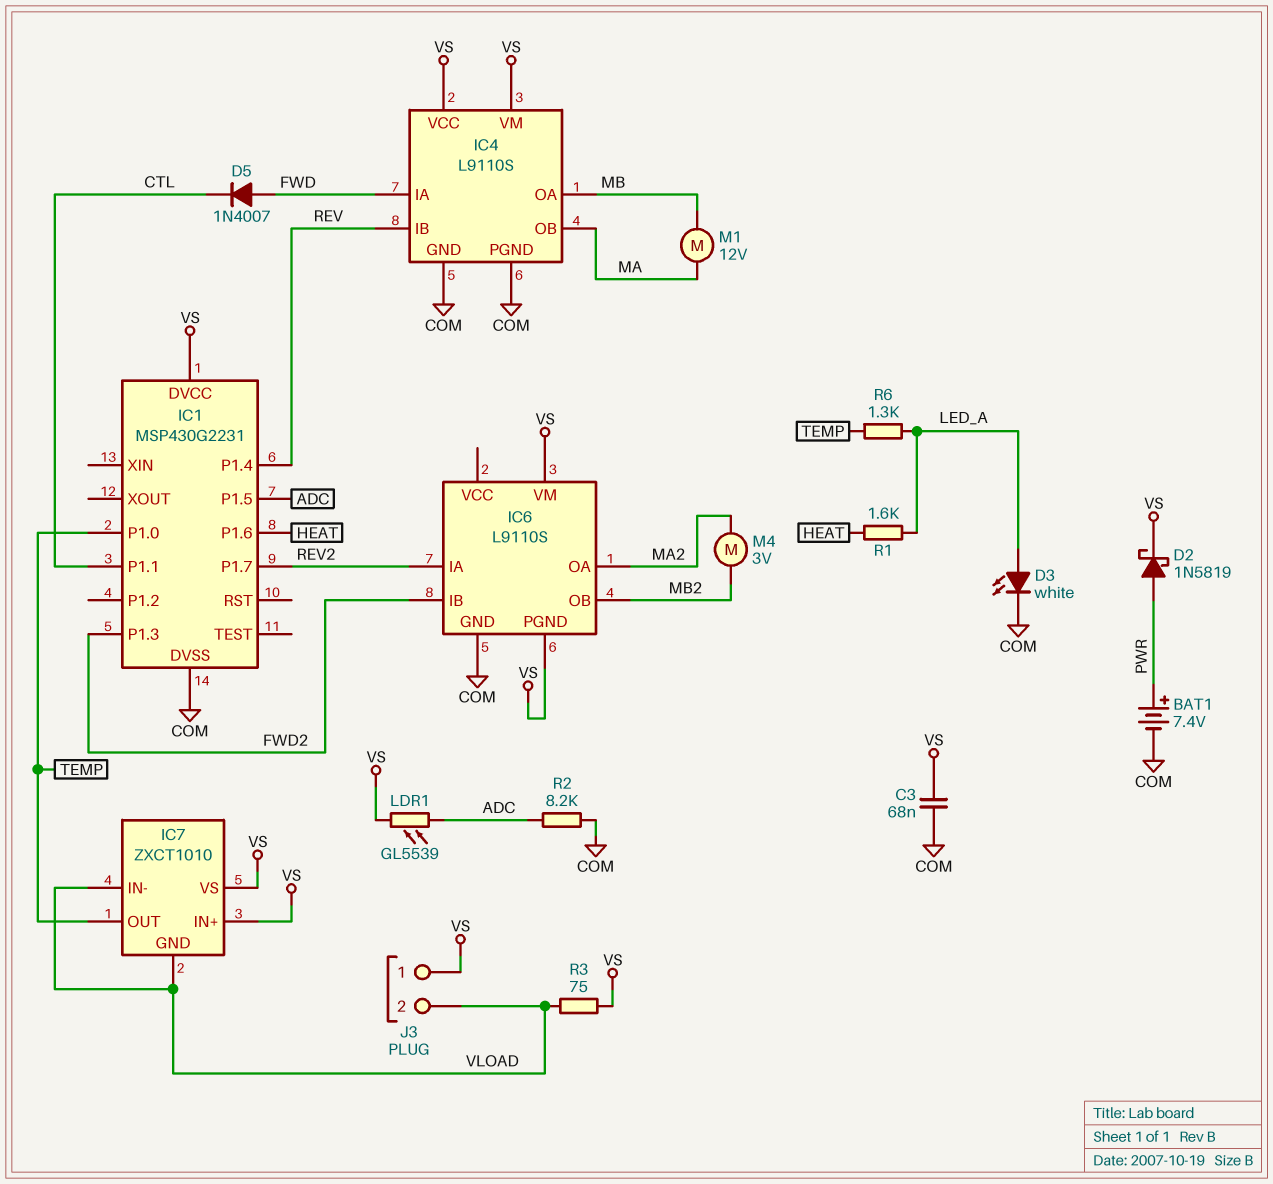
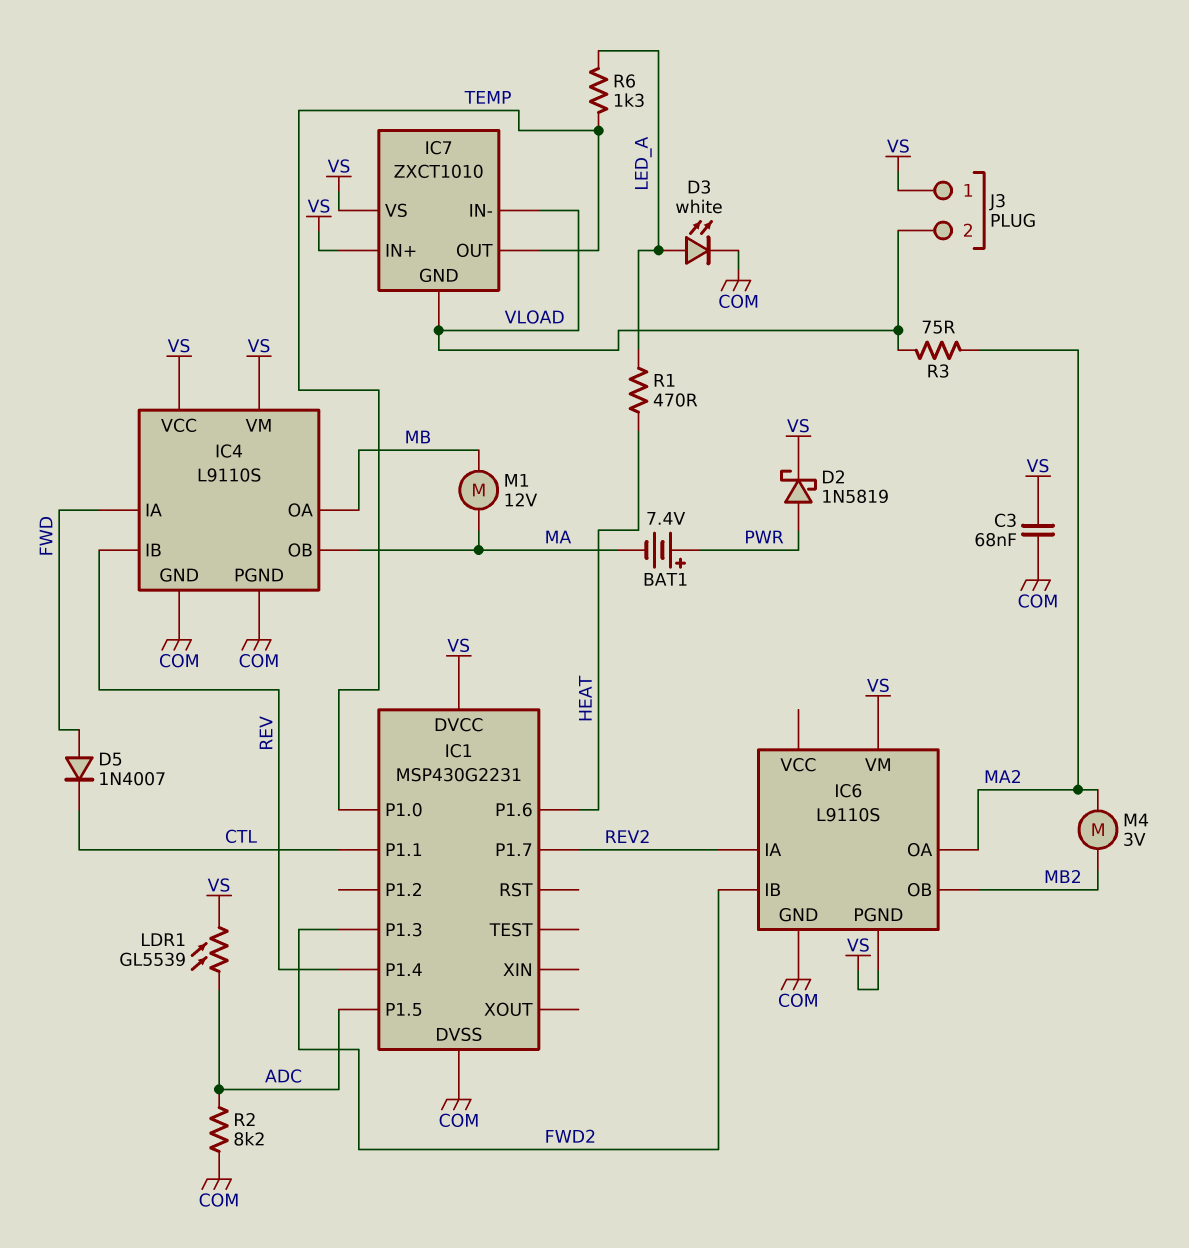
BAT1: 7.4V (plus PWR, minus COM) -> 7.4V (plus PWR, minus MA)
R1: 1.6k (HEAT, LED_A) -> 470 (HEAT, LED_A)
R3: 75 (VLOAD, VS) -> 75 (MA2, VLOAD)

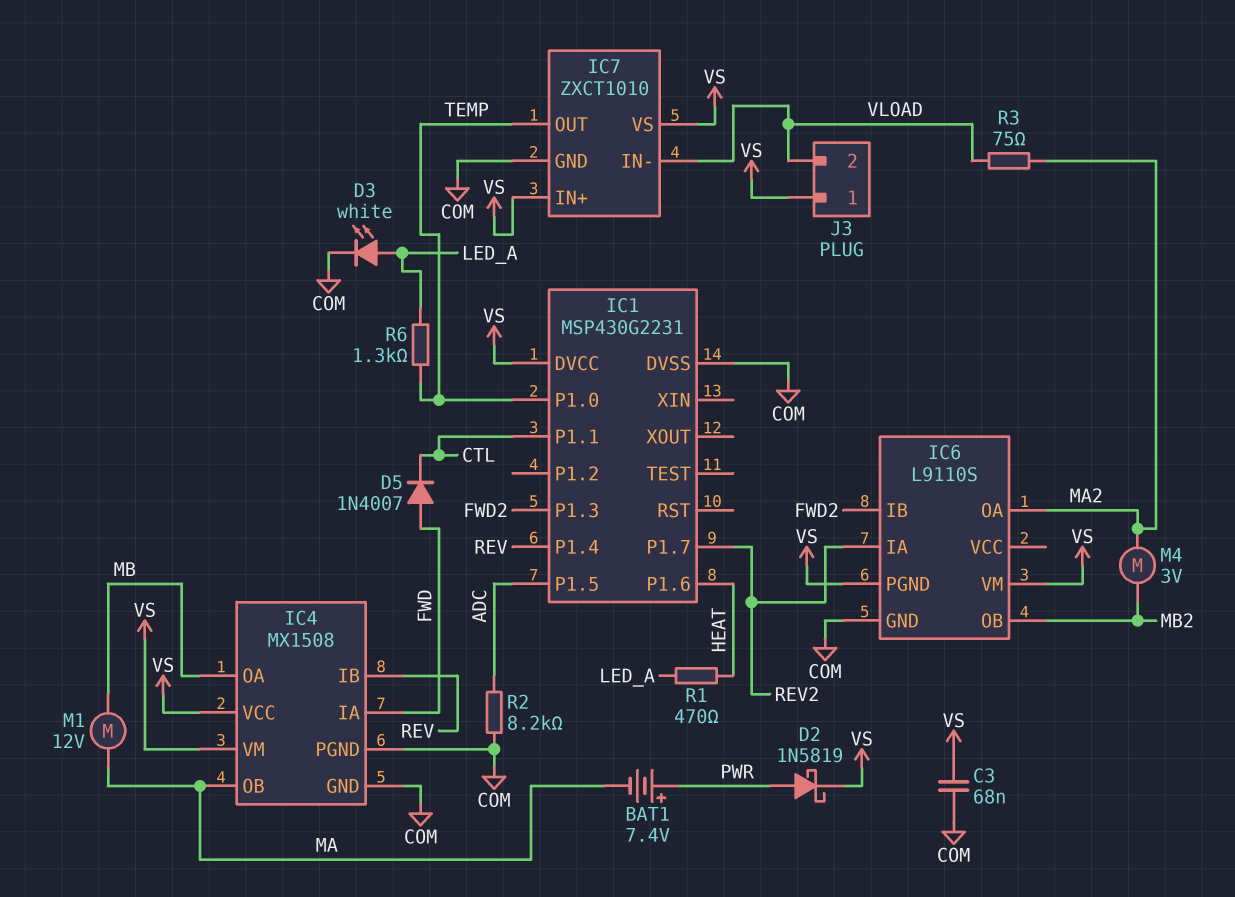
IC4: L9110S -> MX1508
IC7 pin GND: VLOAD -> COM
LDR1: GL5539 (ADC, VS) -> none

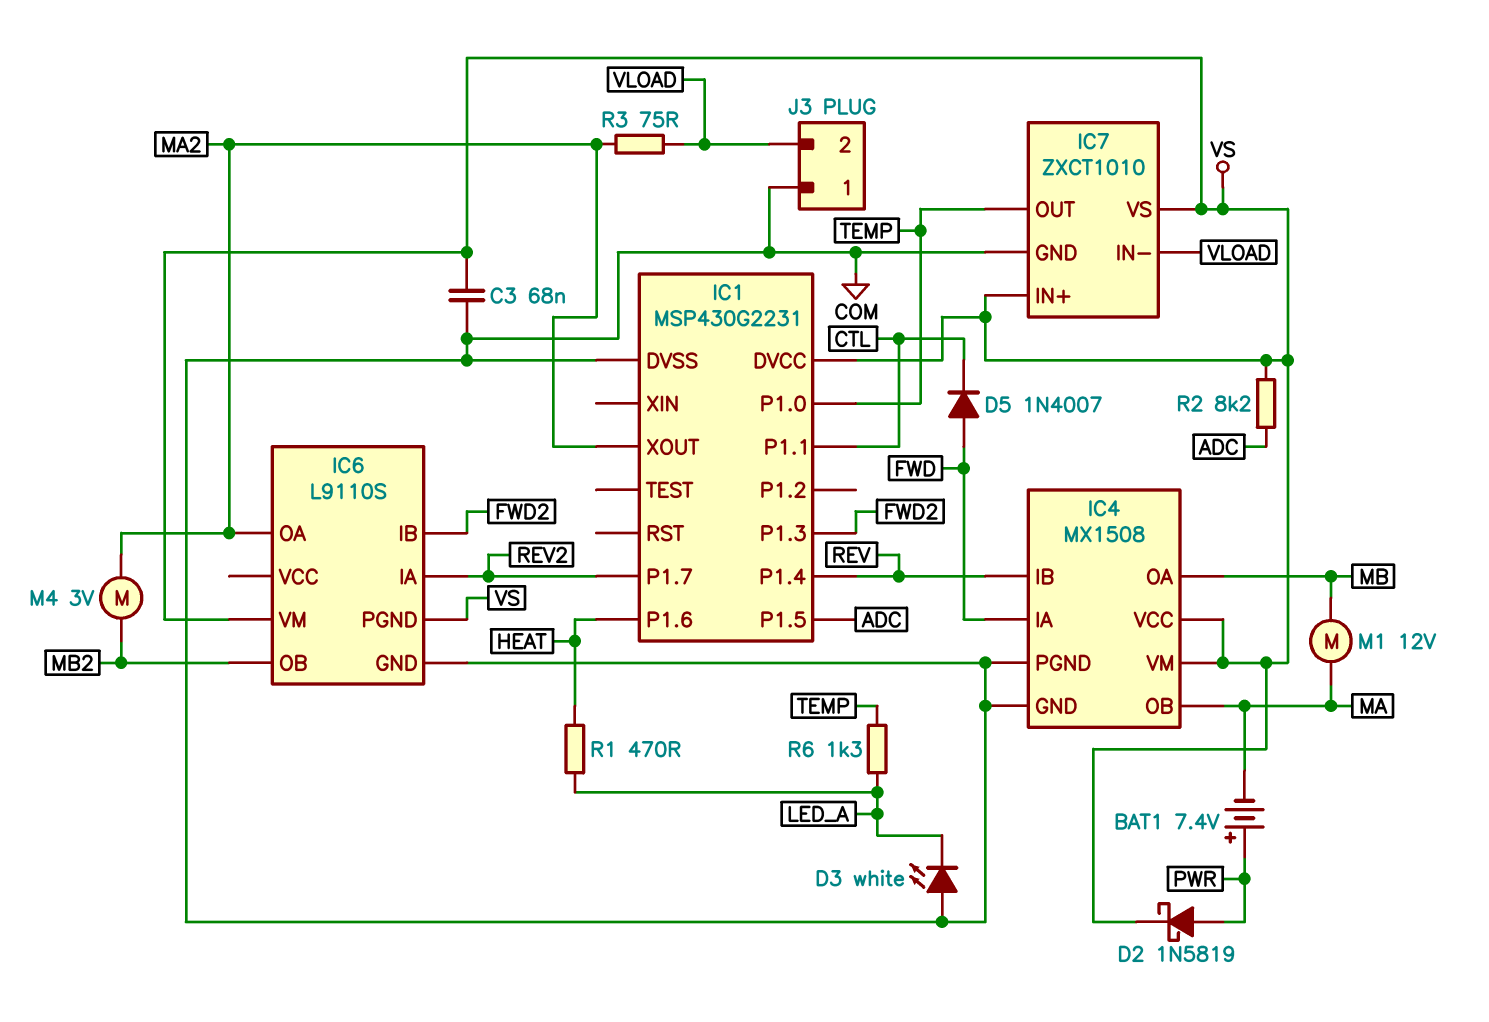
D3: LED white (A LED_A, K COM) -> LED white (A COM, K LED_A)
IC1 pin XOUT: none -> MA2
J3 pin 1: VS -> COM
R2: 8.2k (ADC, COM) -> 8.2k (ADC, VS)

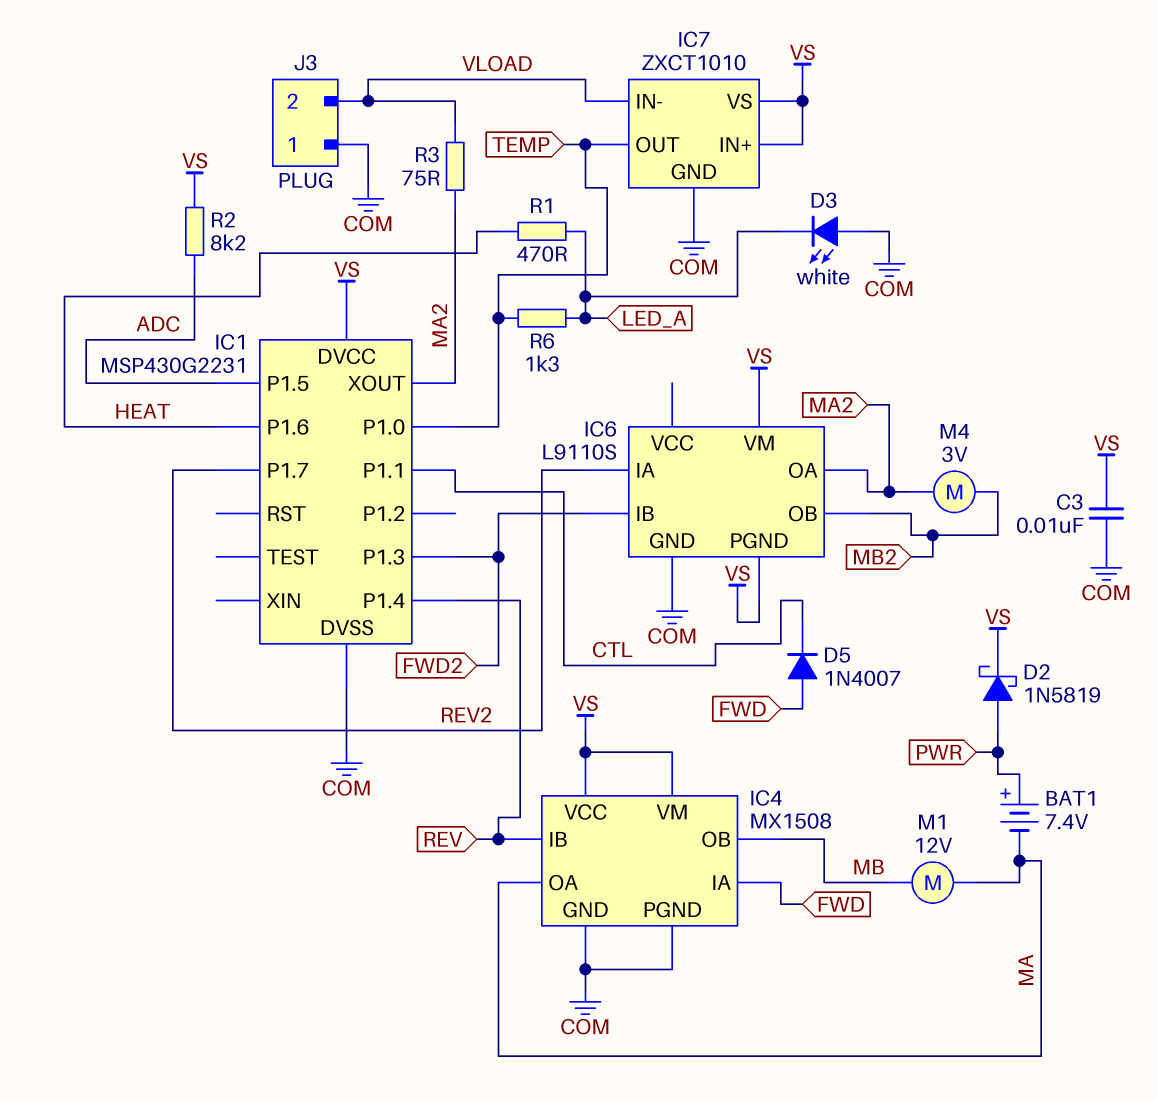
C3: 68nF (COM, VS) -> 10nF (COM, VS)
IC4 pin OA: MB -> MA
IC4 pin OB: MA -> MB

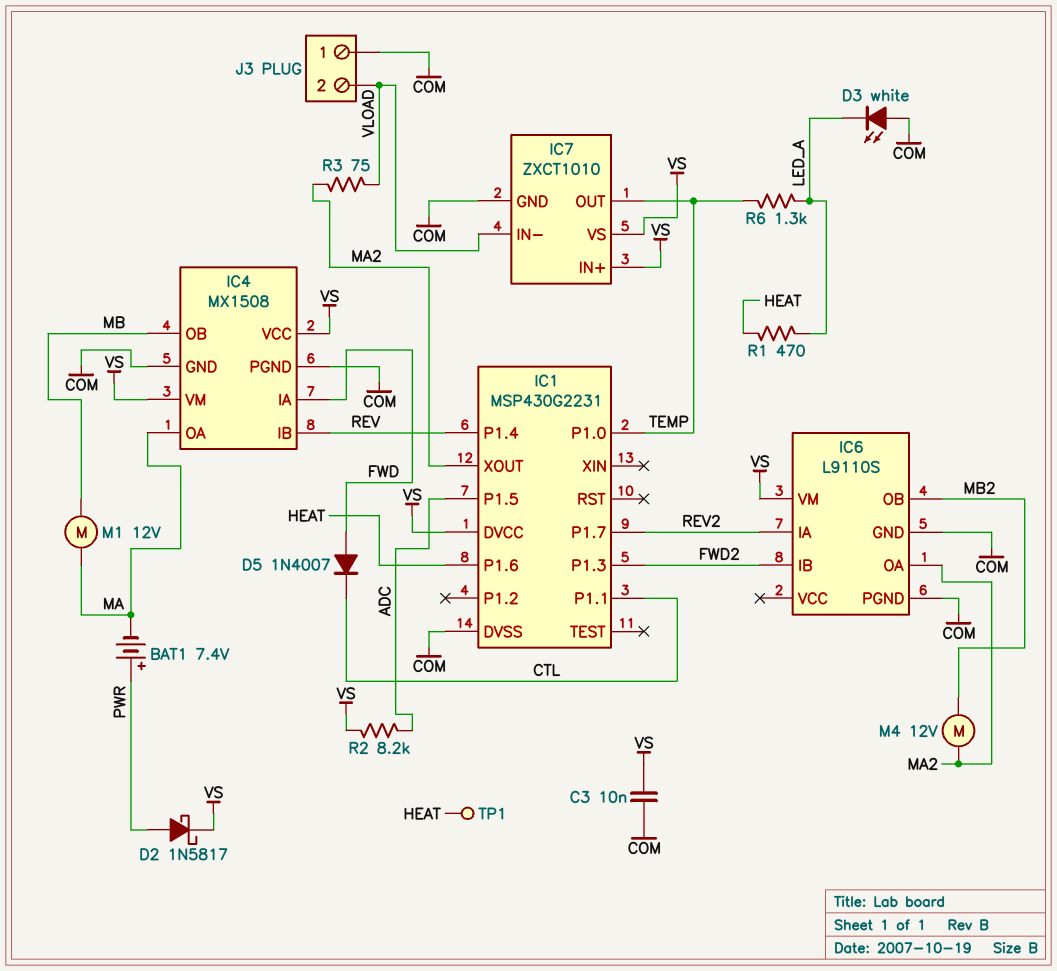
D2: schottky 1N5819 (A PWR, K VS) -> schottky 1N5817 (A PWR, K VS)
IC6 pin PGND: VS -> COM
M4: motor 3V (MA2, MB2) -> motor 12V (MA2, MB2)
TP1: none -> test point (HEAT)

